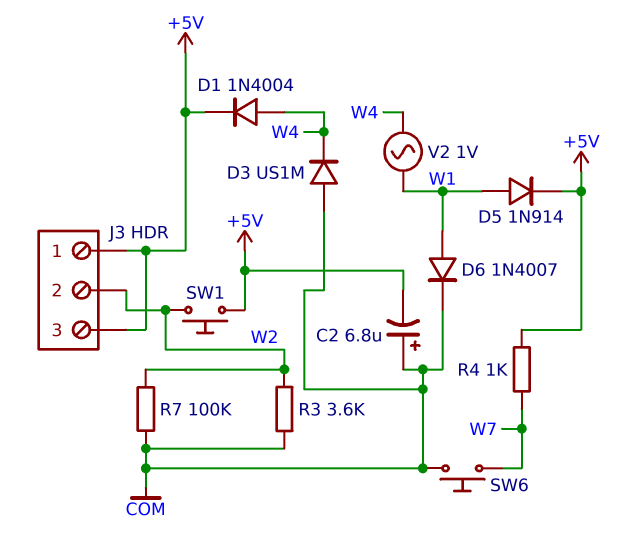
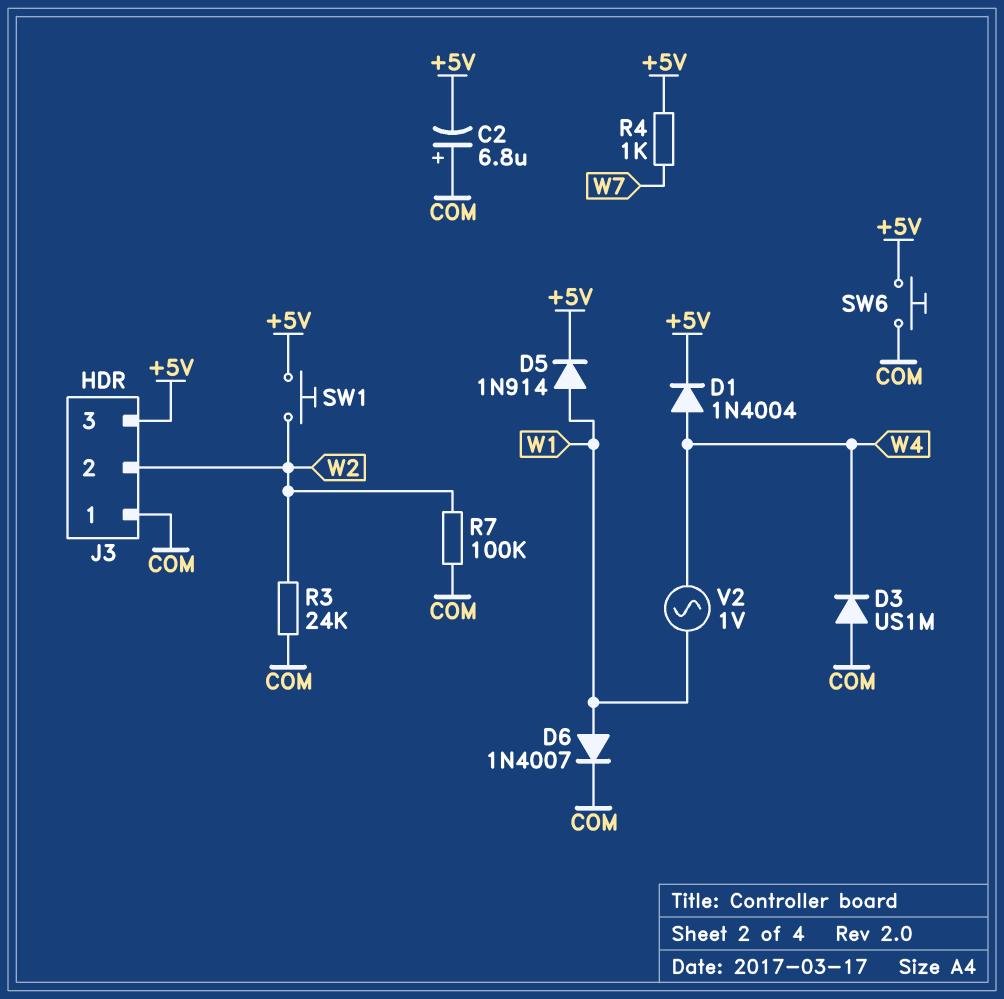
J3 pin 1: +5V -> COM
R3: 3.6k (COM, W2) -> 24k (COM, W2)
SW6: button (COM, W7) -> button (+5V, COM)

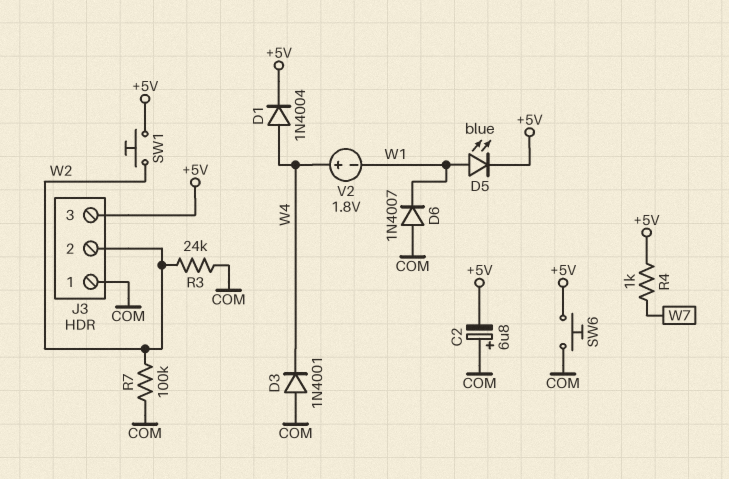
D3: diode US1M (A COM, K W4) -> diode 1N4001 (A COM, K W4)
D5: diode 1N914 (A W1, K +5V) -> LED blue (A W1, K +5V)
D6: diode 1N4007 (A W1, K COM) -> diode 1N4007 (A COM, K W1)
V2: AC 1V (W1, W4) -> 1.8V (plus W4, minus W1)

